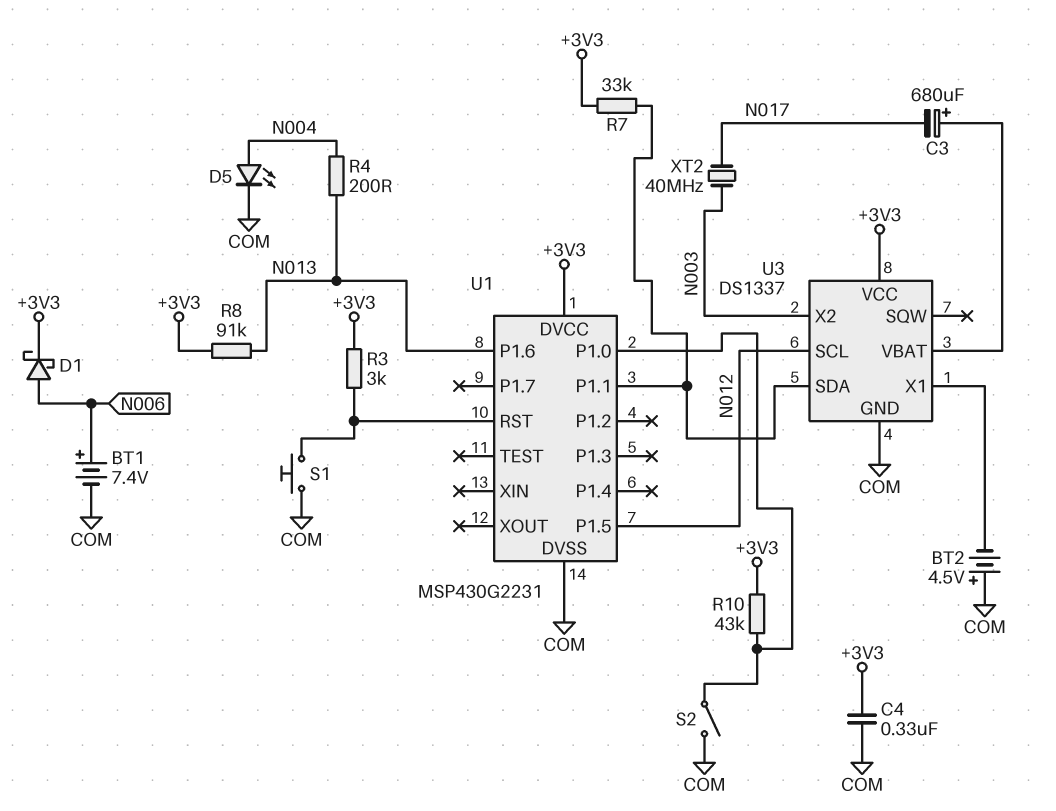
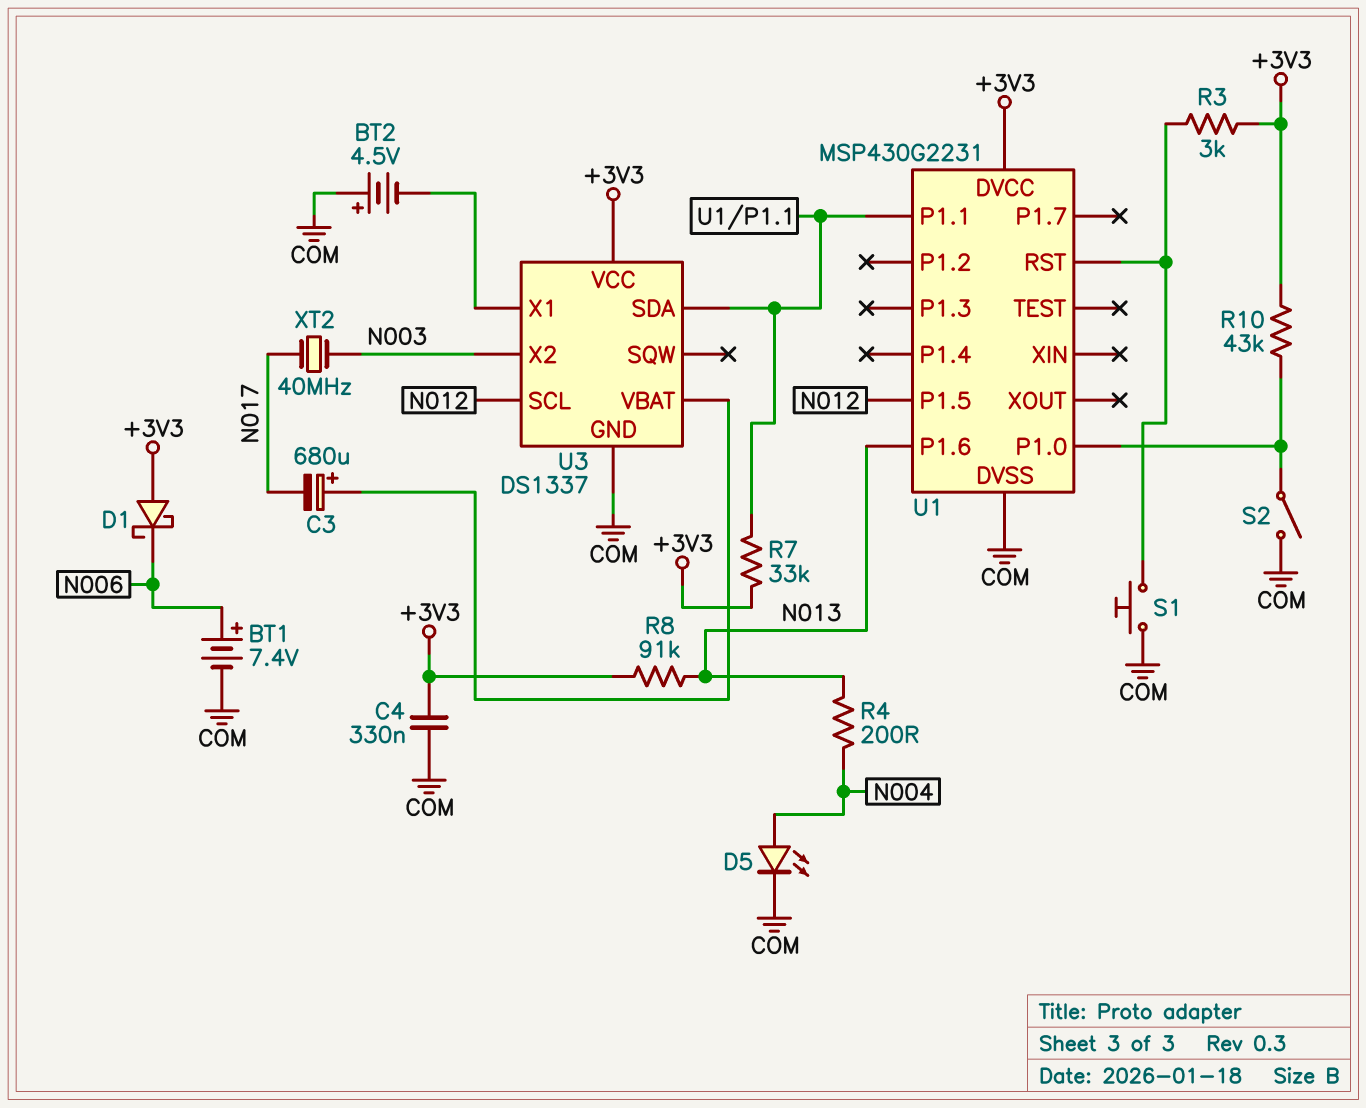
D1: schottky (A N006, K +3V3) -> schottky (A +3V3, K N006)

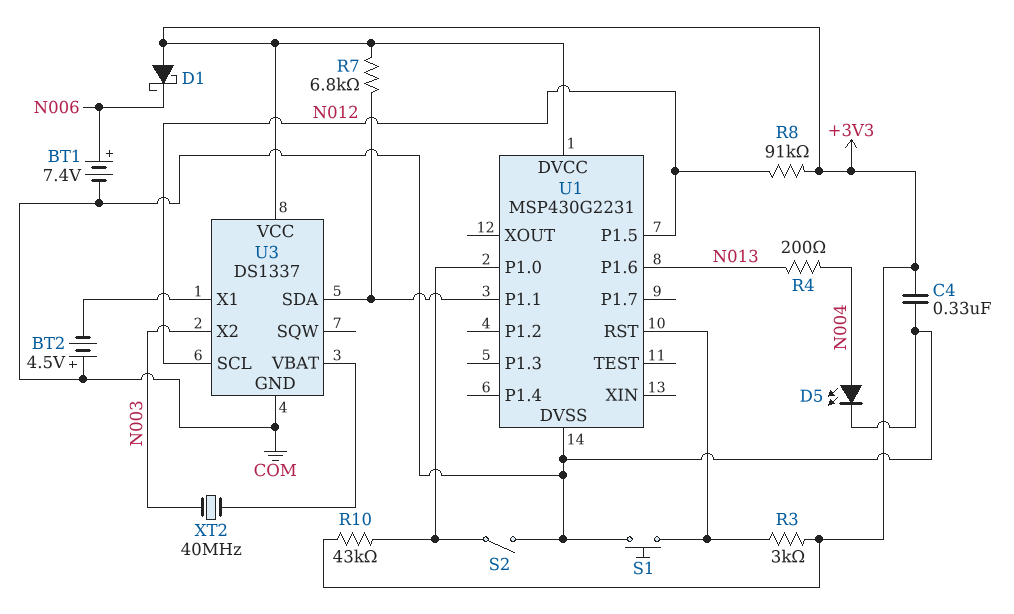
C3: 680uF (plus U3/VBAT, minus N017) -> none
R7: 33k (+3V3, U1/P1.1) -> 6.8k (+3V3, U1/P1.1)
R8: 91k (+3V3, N013) -> 91k (+3V3, N012)
XT2: 40MHz (N003, N017) -> 40MHz (N003, U3/VBAT)

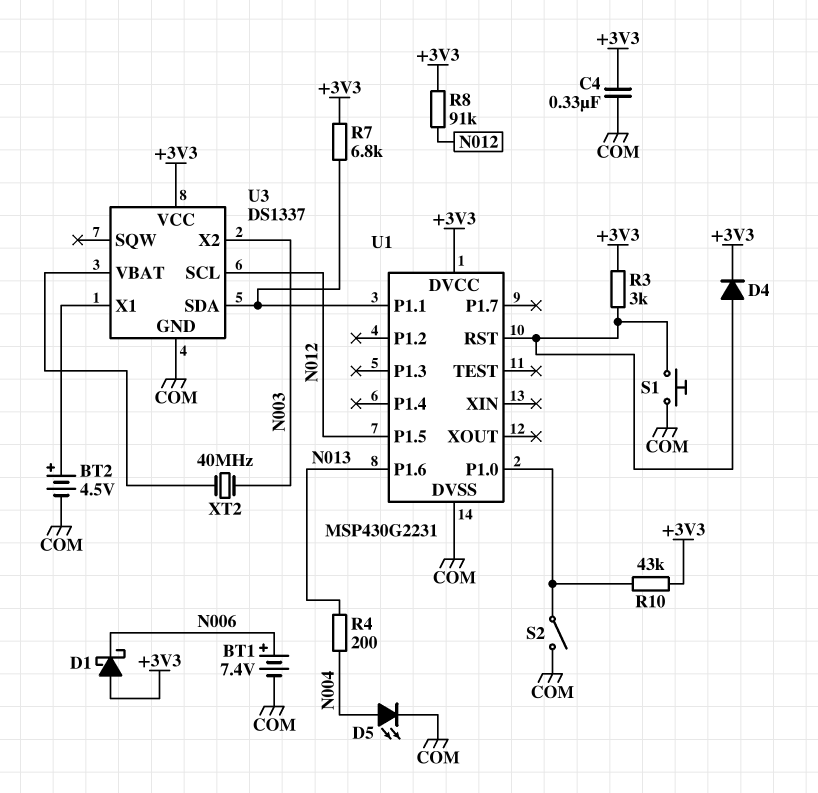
BT2: 4.5V (plus COM, minus U3/X1) -> 4.5V (plus U3/X1, minus COM)
D4: none -> diode (A U1/RST, K +3V3)

